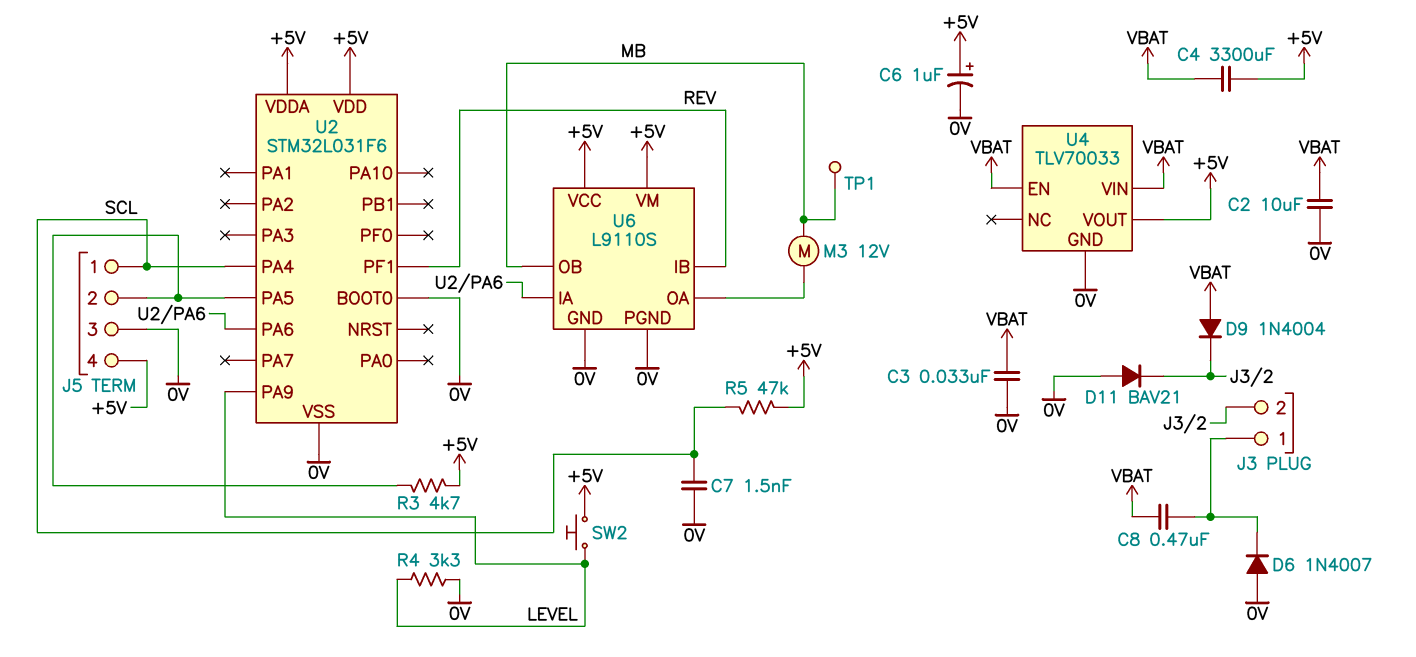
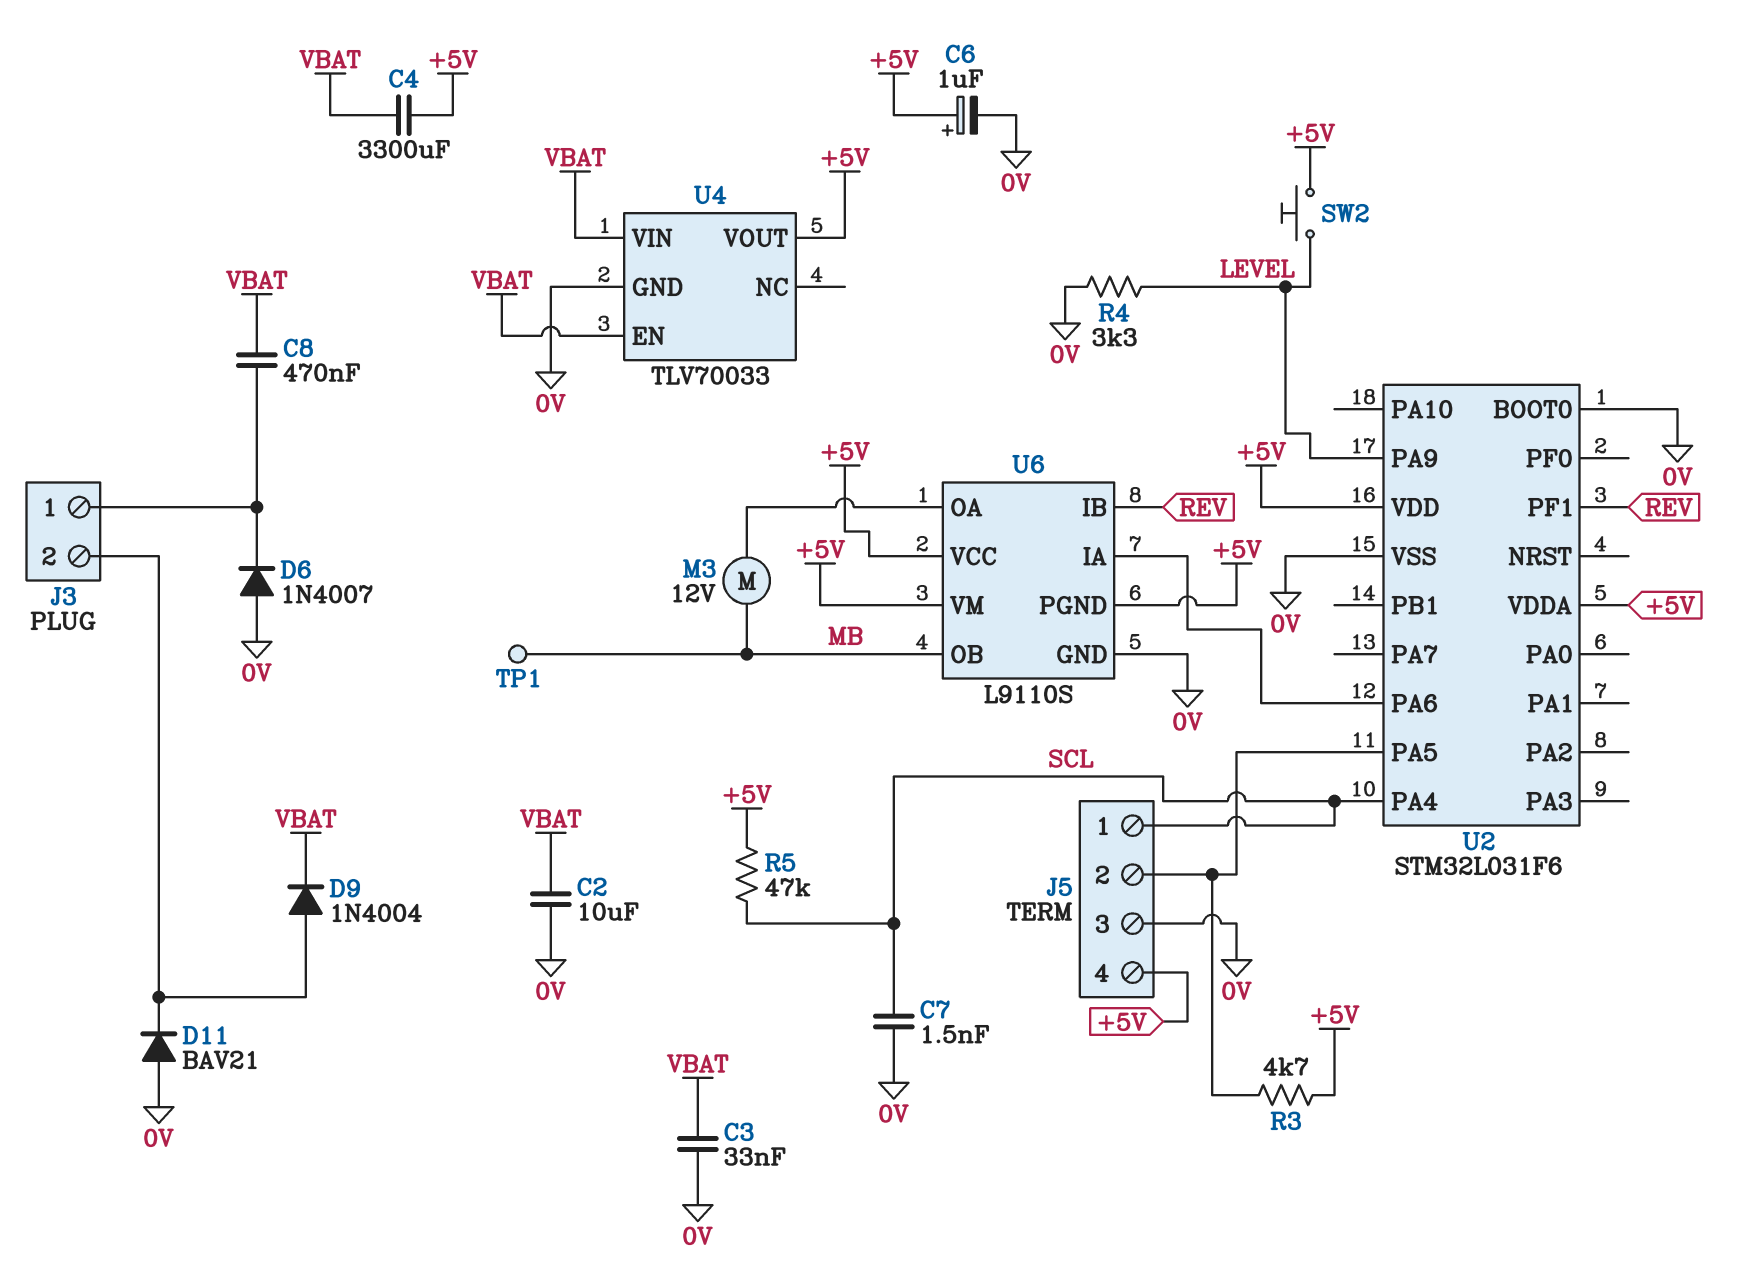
D9: diode 1N4004 (A VBAT, K J3/2) -> diode 1N4004 (A J3/2, K VBAT)
U6 pin PGND: 0V -> +5V

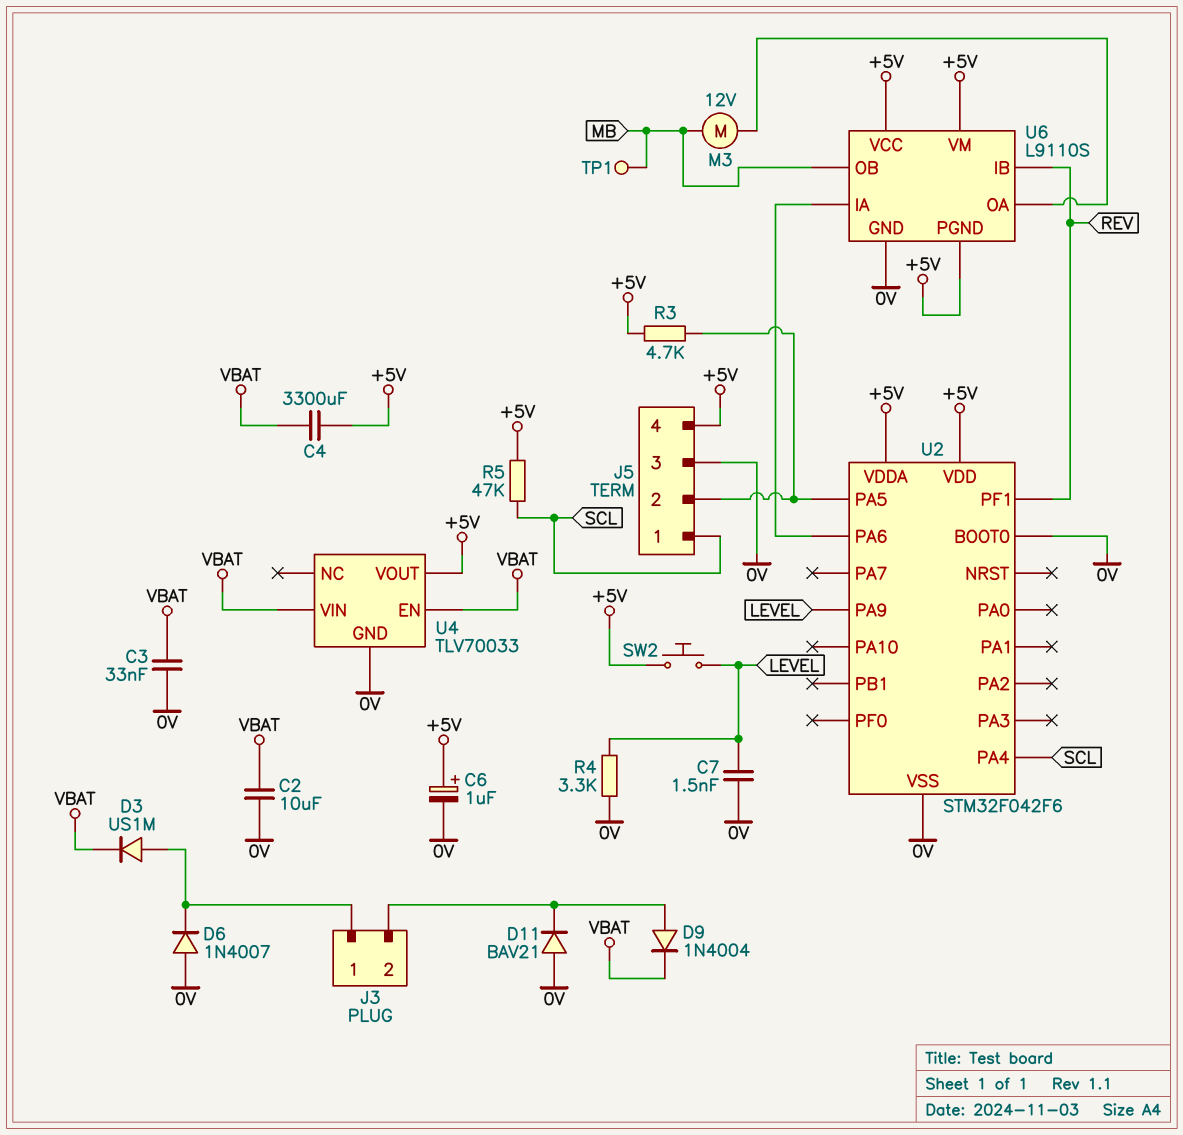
C7: 1.5nF (0V, SCL) -> 1.5nF (0V, LEVEL)
C8: 470nF (J3/1, VBAT) -> none
D3: none -> diode US1M (A J3/1, K VBAT)
U2: STM32L031F6 -> STM32F042F6

